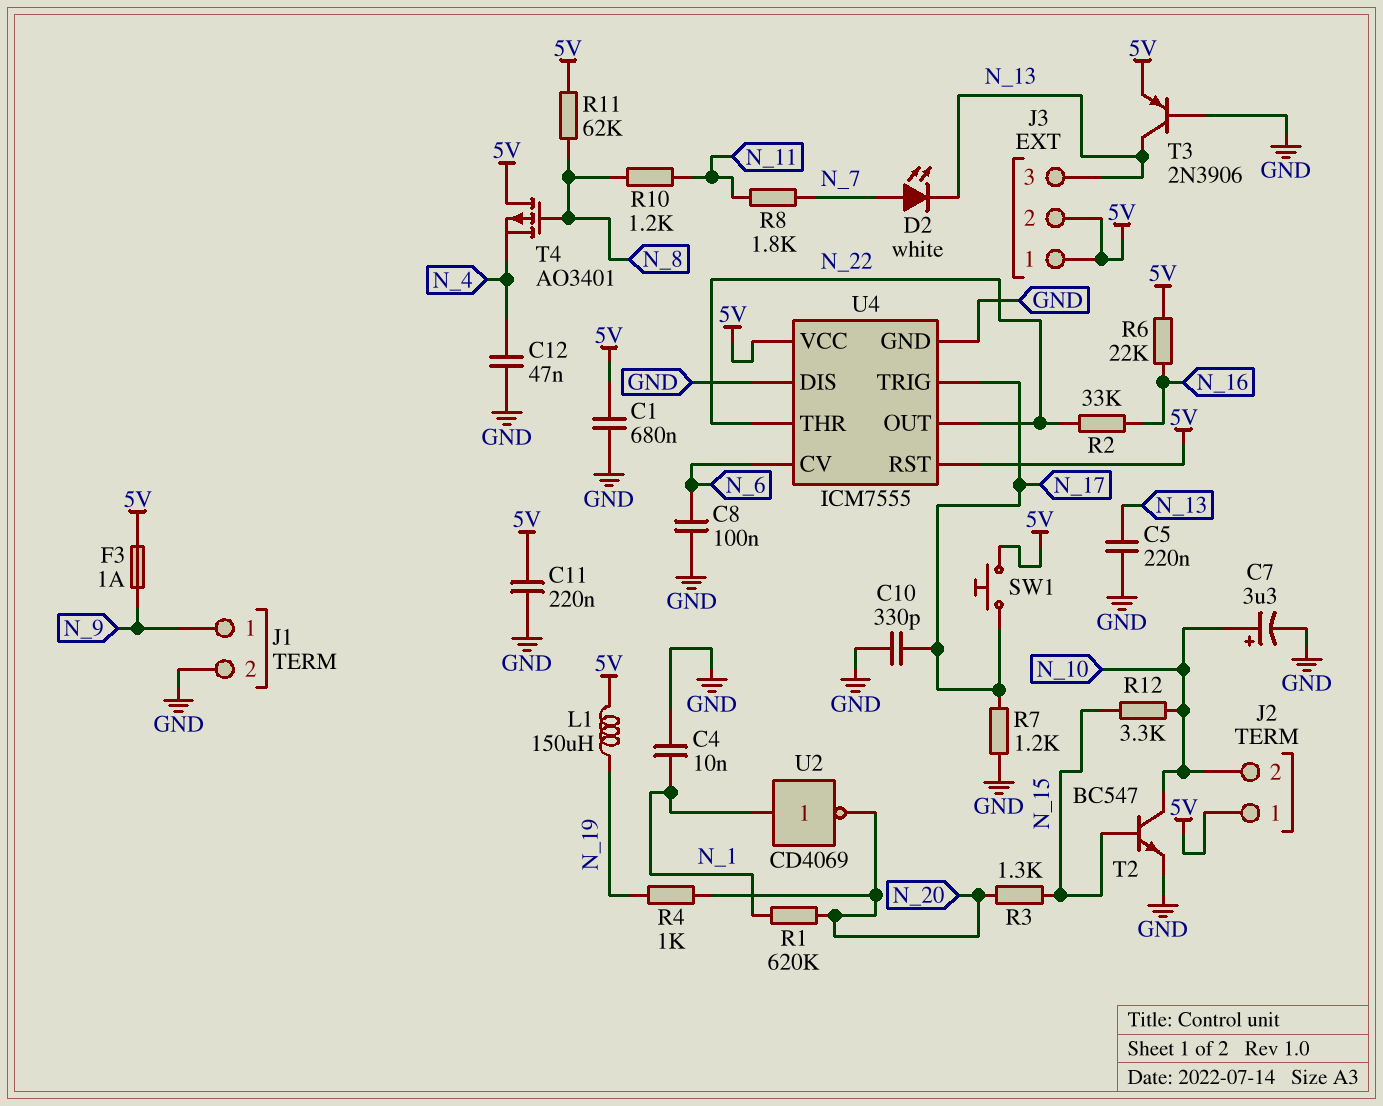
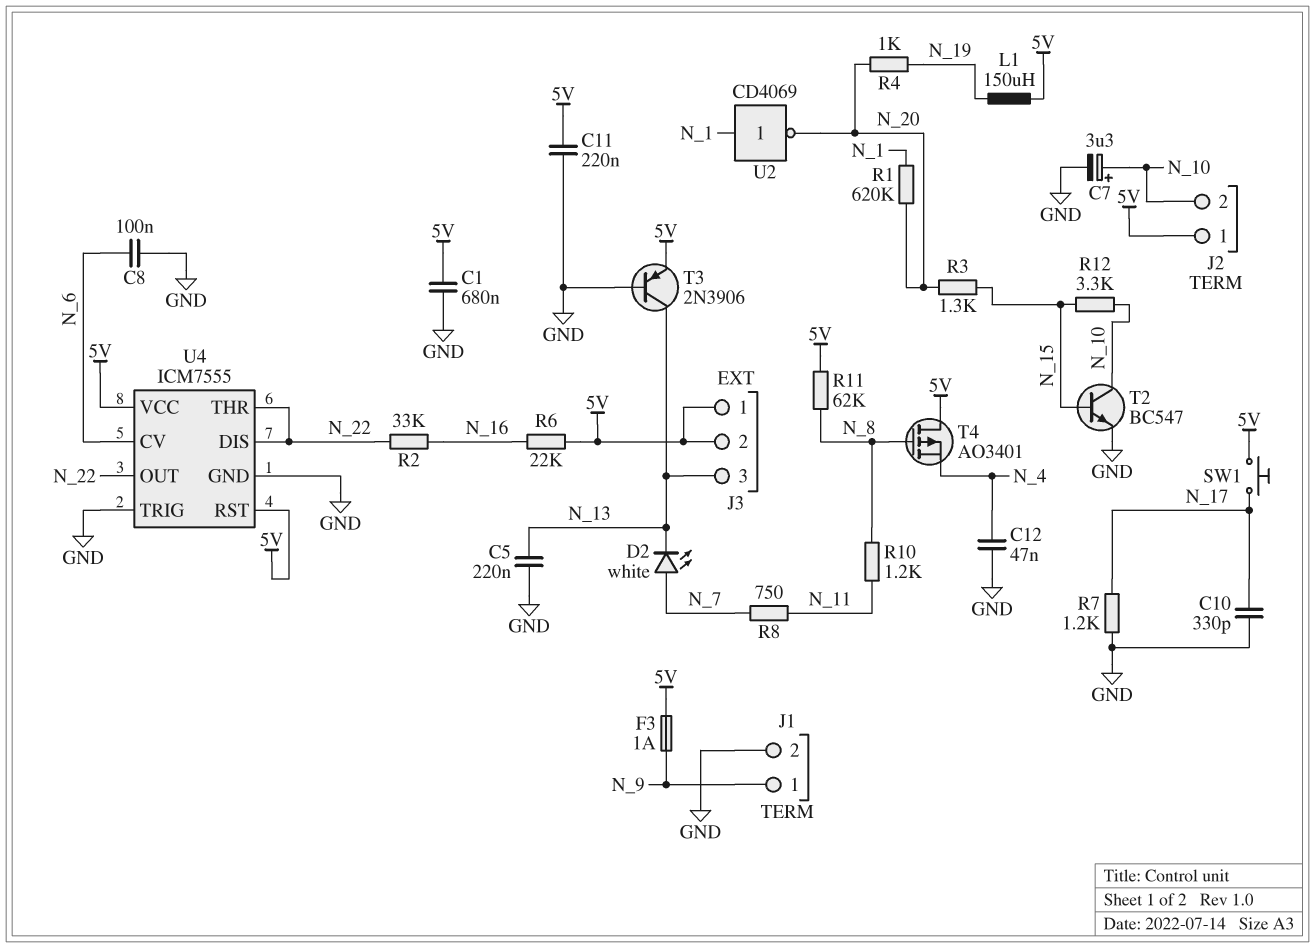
C4: 10nF (GND, N_1) -> none
R8: 1.8k (N_7, N_11) -> 750 (N_7, N_11)
U4 pin DIS: GND -> N_22
U4 pin TRIG: N_17 -> GND

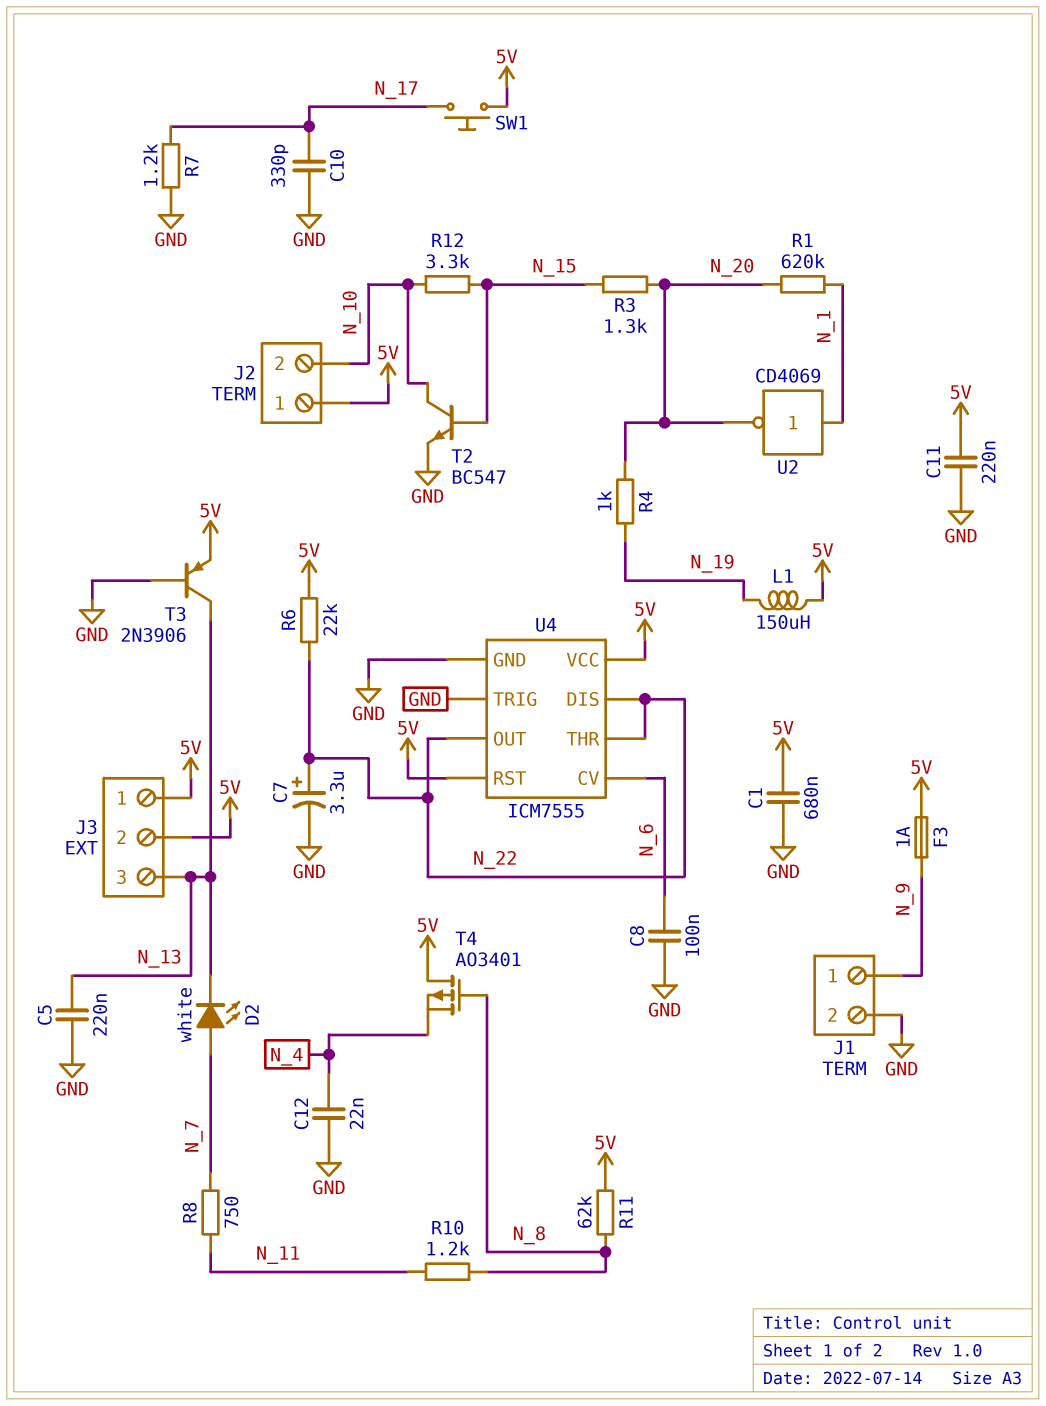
C7: 3.3uF (plus N_10, minus GND) -> 3.3uF (plus N_22, minus GND)
C12: 47nF (GND, N_4) -> 22nF (GND, N_4)
R2: 33k (N_16, N_22) -> none
R6: 22k (5V, N_16) -> 22k (5V, N_22)

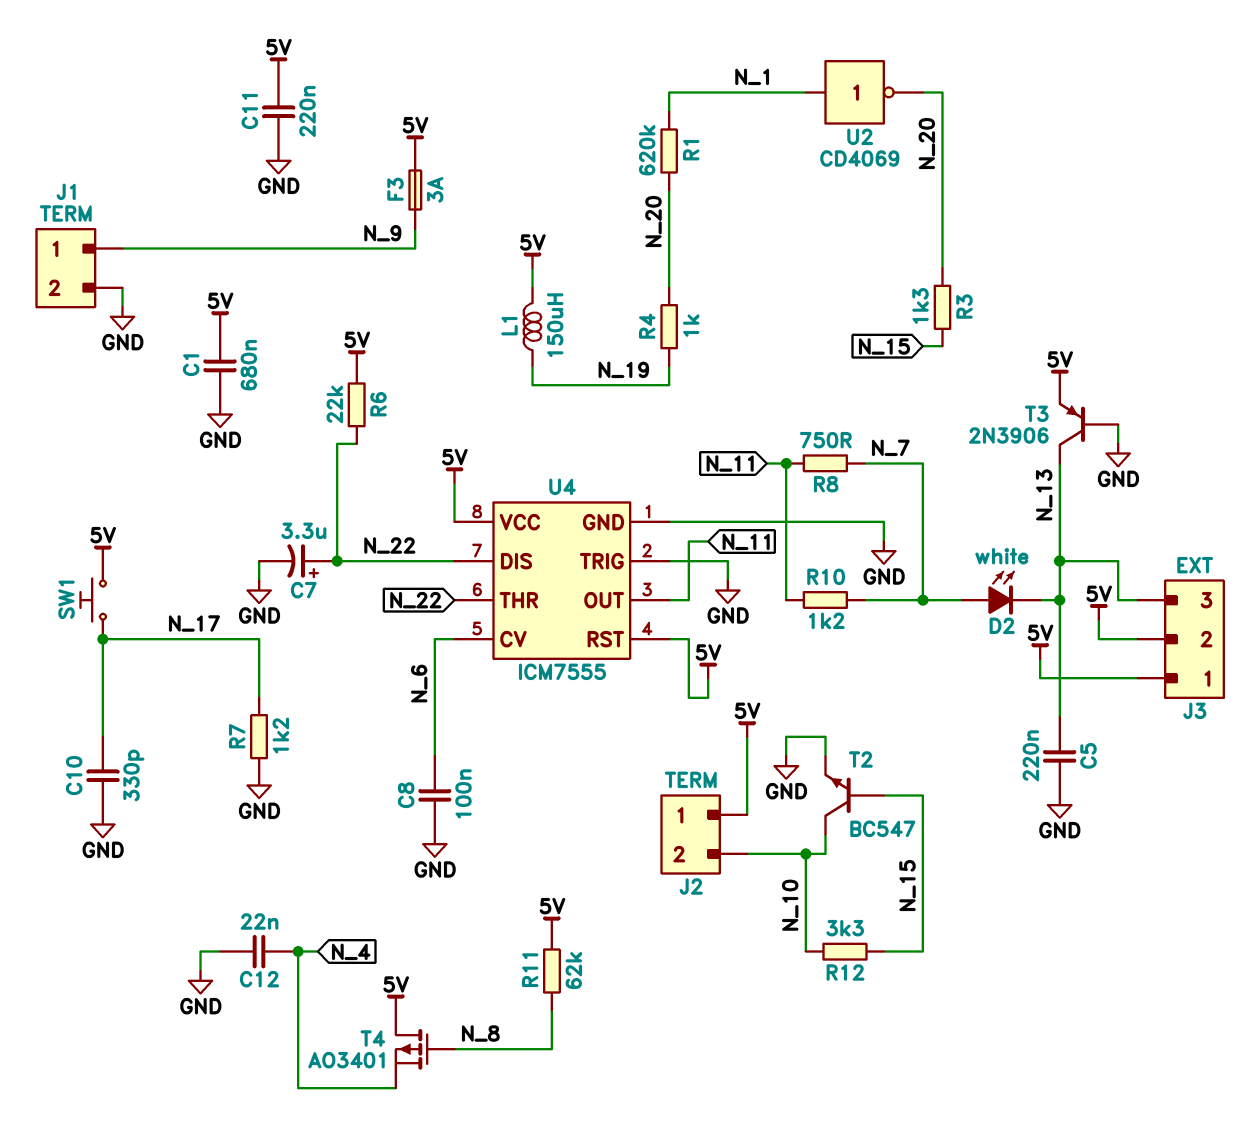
F3: 1A (5V, N_9) -> 3A (5V, N_9)
R10: 1.2k (N_8, N_11) -> 1.2k (N_7, N_11)
U4 pin OUT: N_22 -> N_11

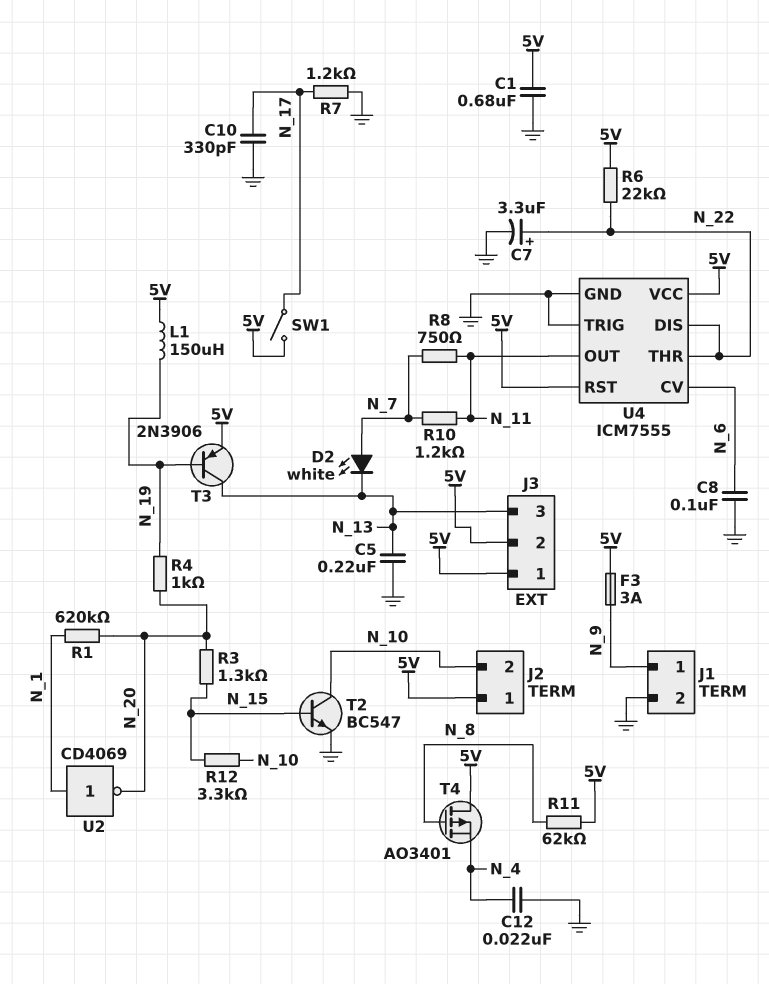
C11: 220nF (5V, GND) -> none
SW1: button (5V, N_17) -> switch (5V, N_17)
T3: PNP 2N3906 (B GND, C N_13, E 5V) -> PNP 2N3906 (B N_19, C N_13, E 5V)

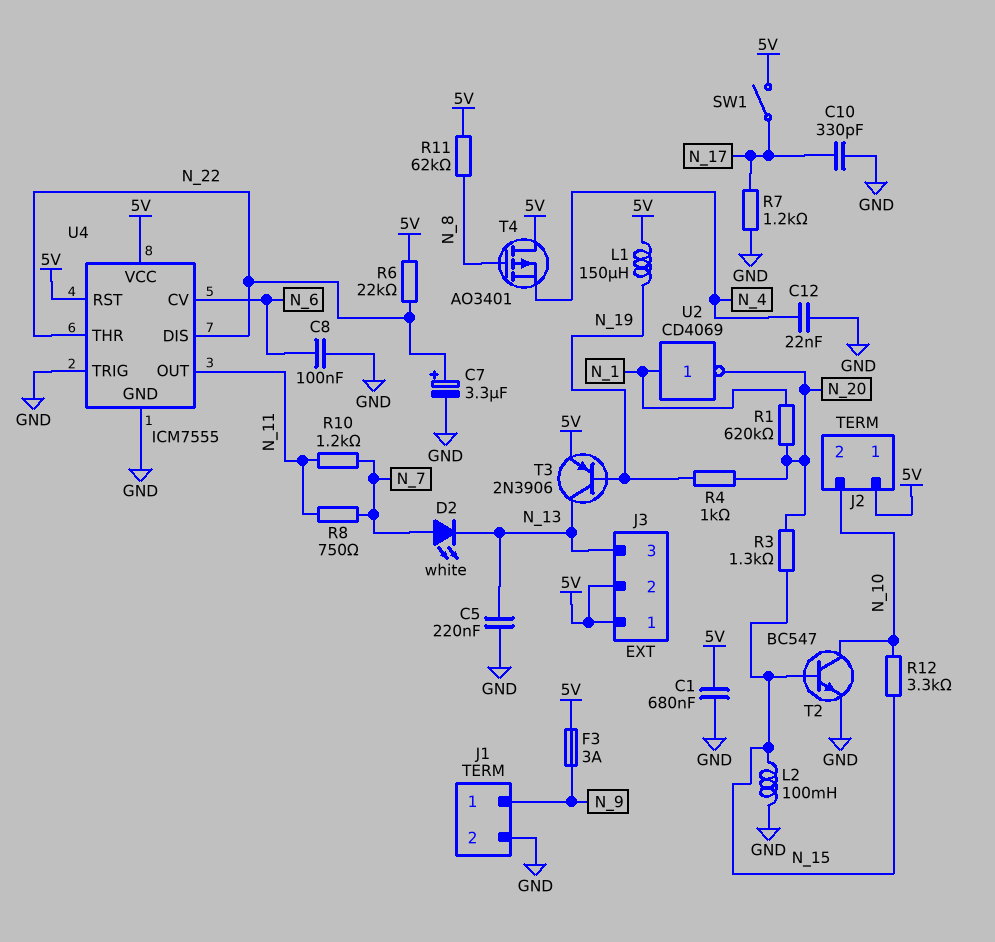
L2: none -> 100mH (GND, N_15)

